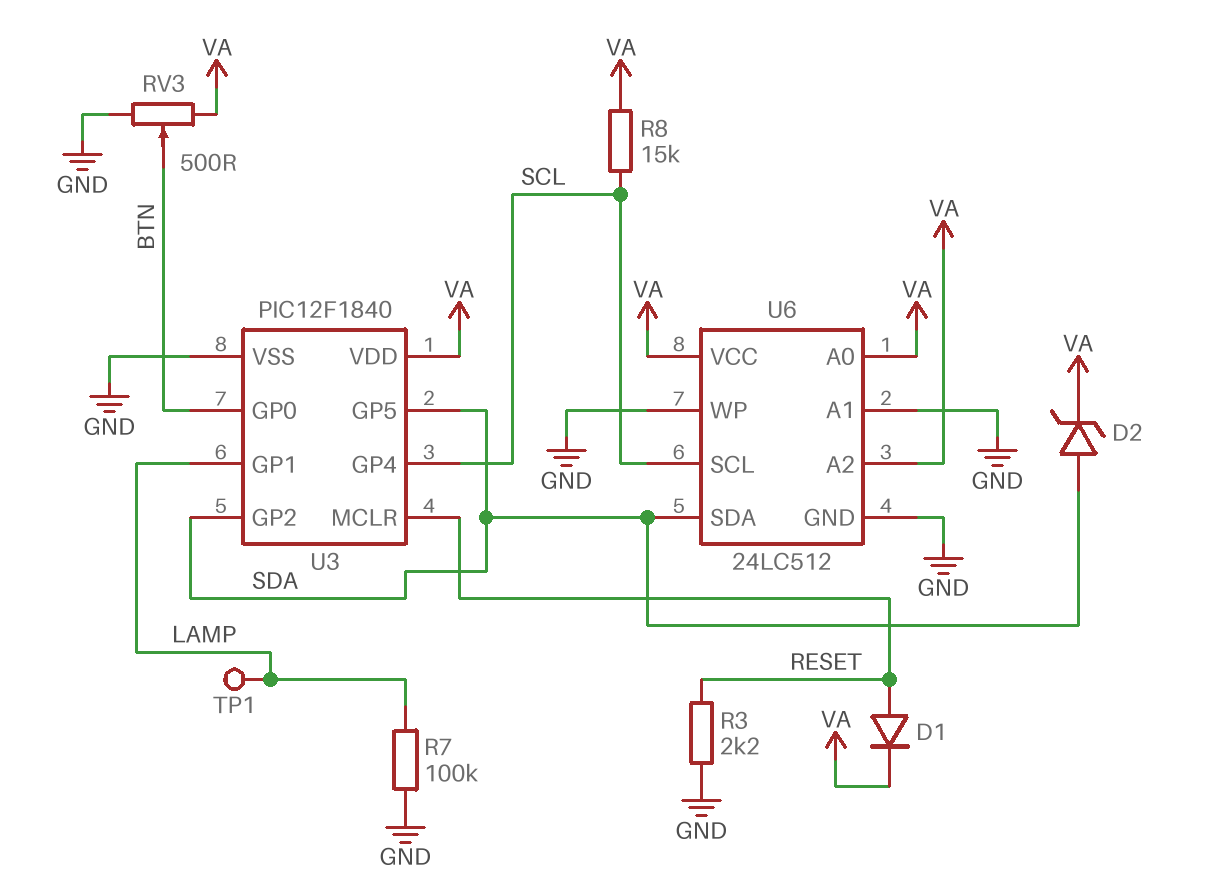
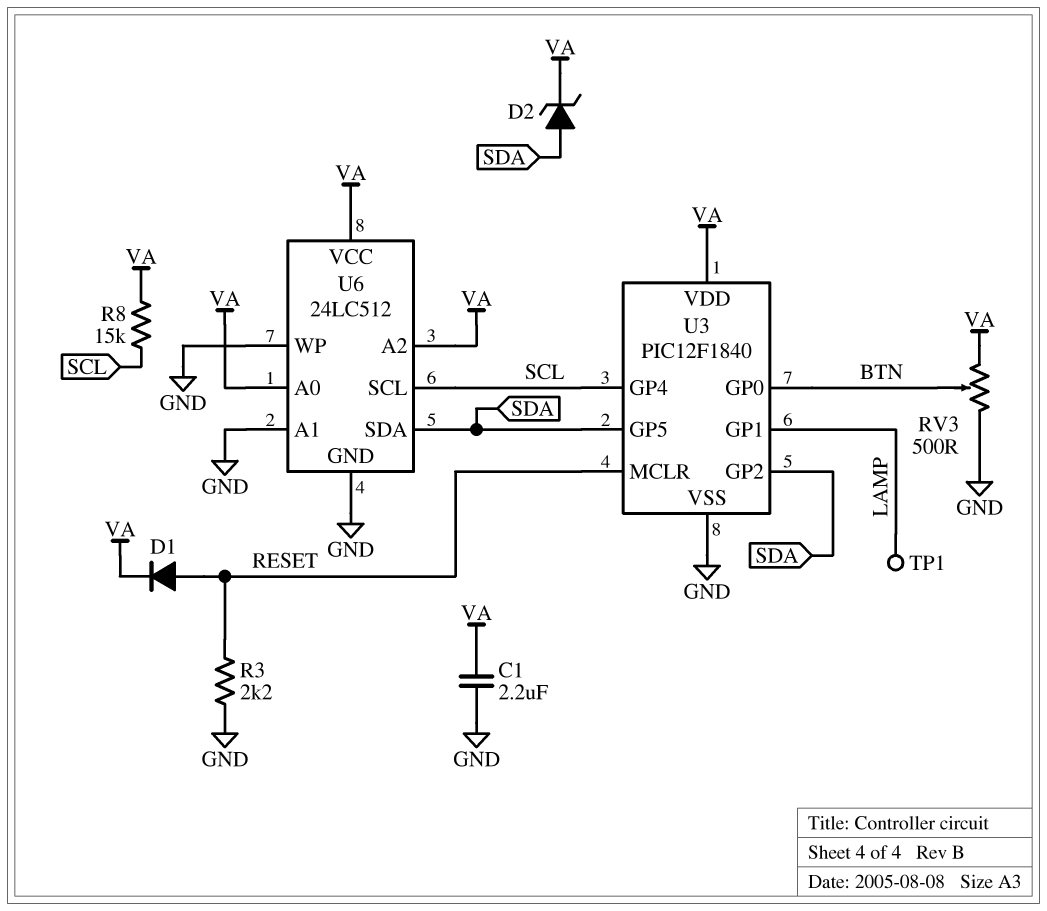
C1: none -> 2.2uF (GND, VA)
R7: 100k (GND, LAMP) -> none

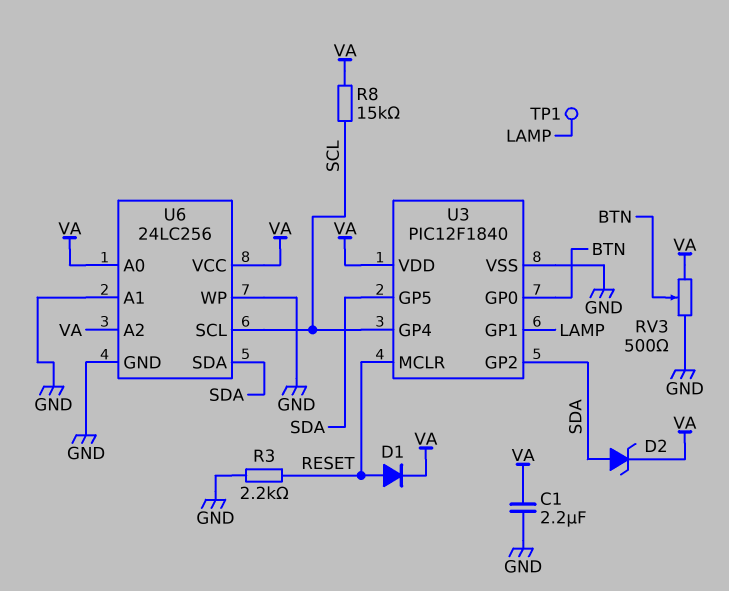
U6: 24LC512 -> 24LC256

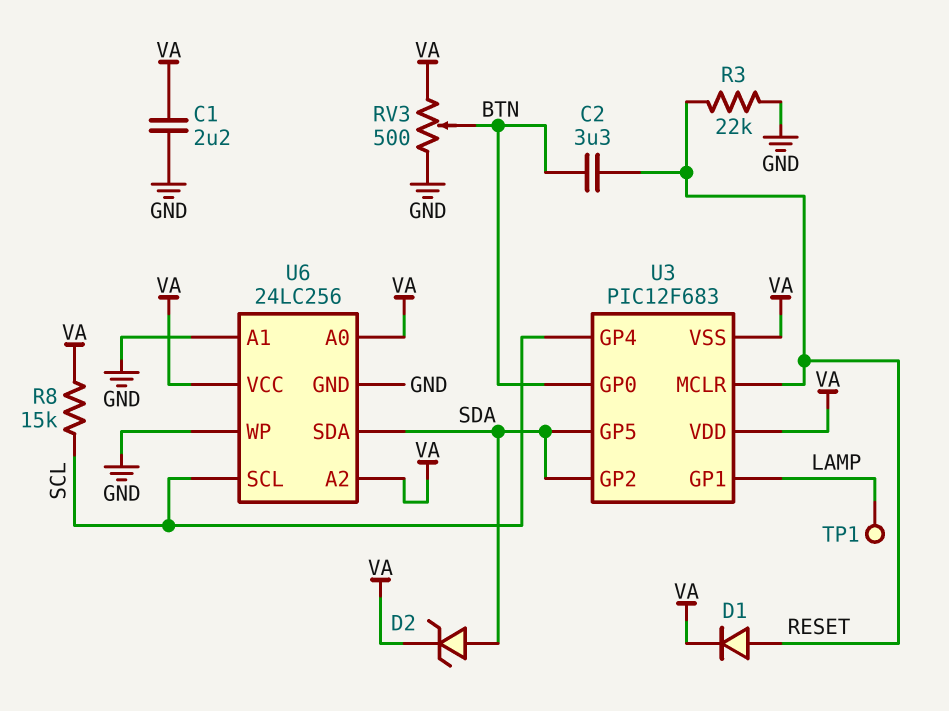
C2: none -> 3.3uF (BTN, RESET)
R3: 2.2k (GND, RESET) -> 22k (GND, RESET)
U3: PIC12F1840 -> PIC12F683
U3 pin VSS: GND -> VA

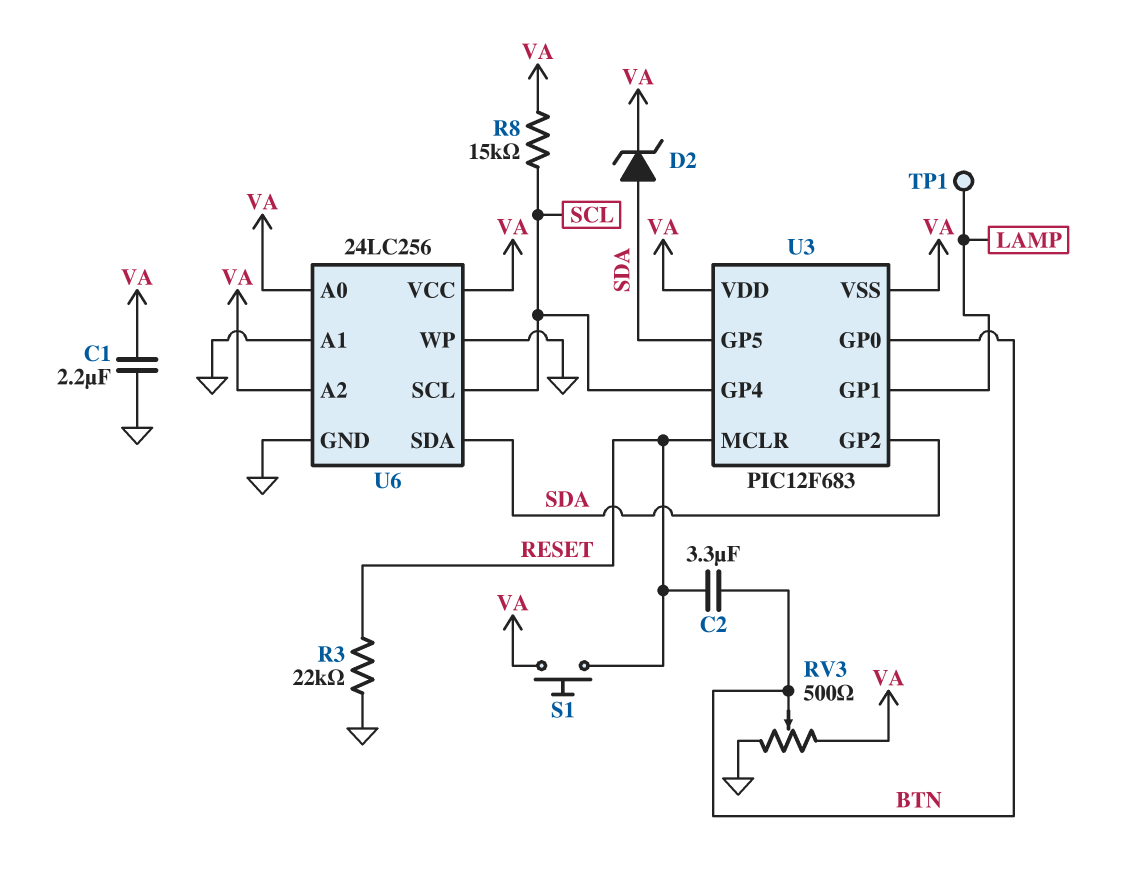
D1: diode (A RESET, K VA) -> none
S1: none -> button (RESET, VA)

